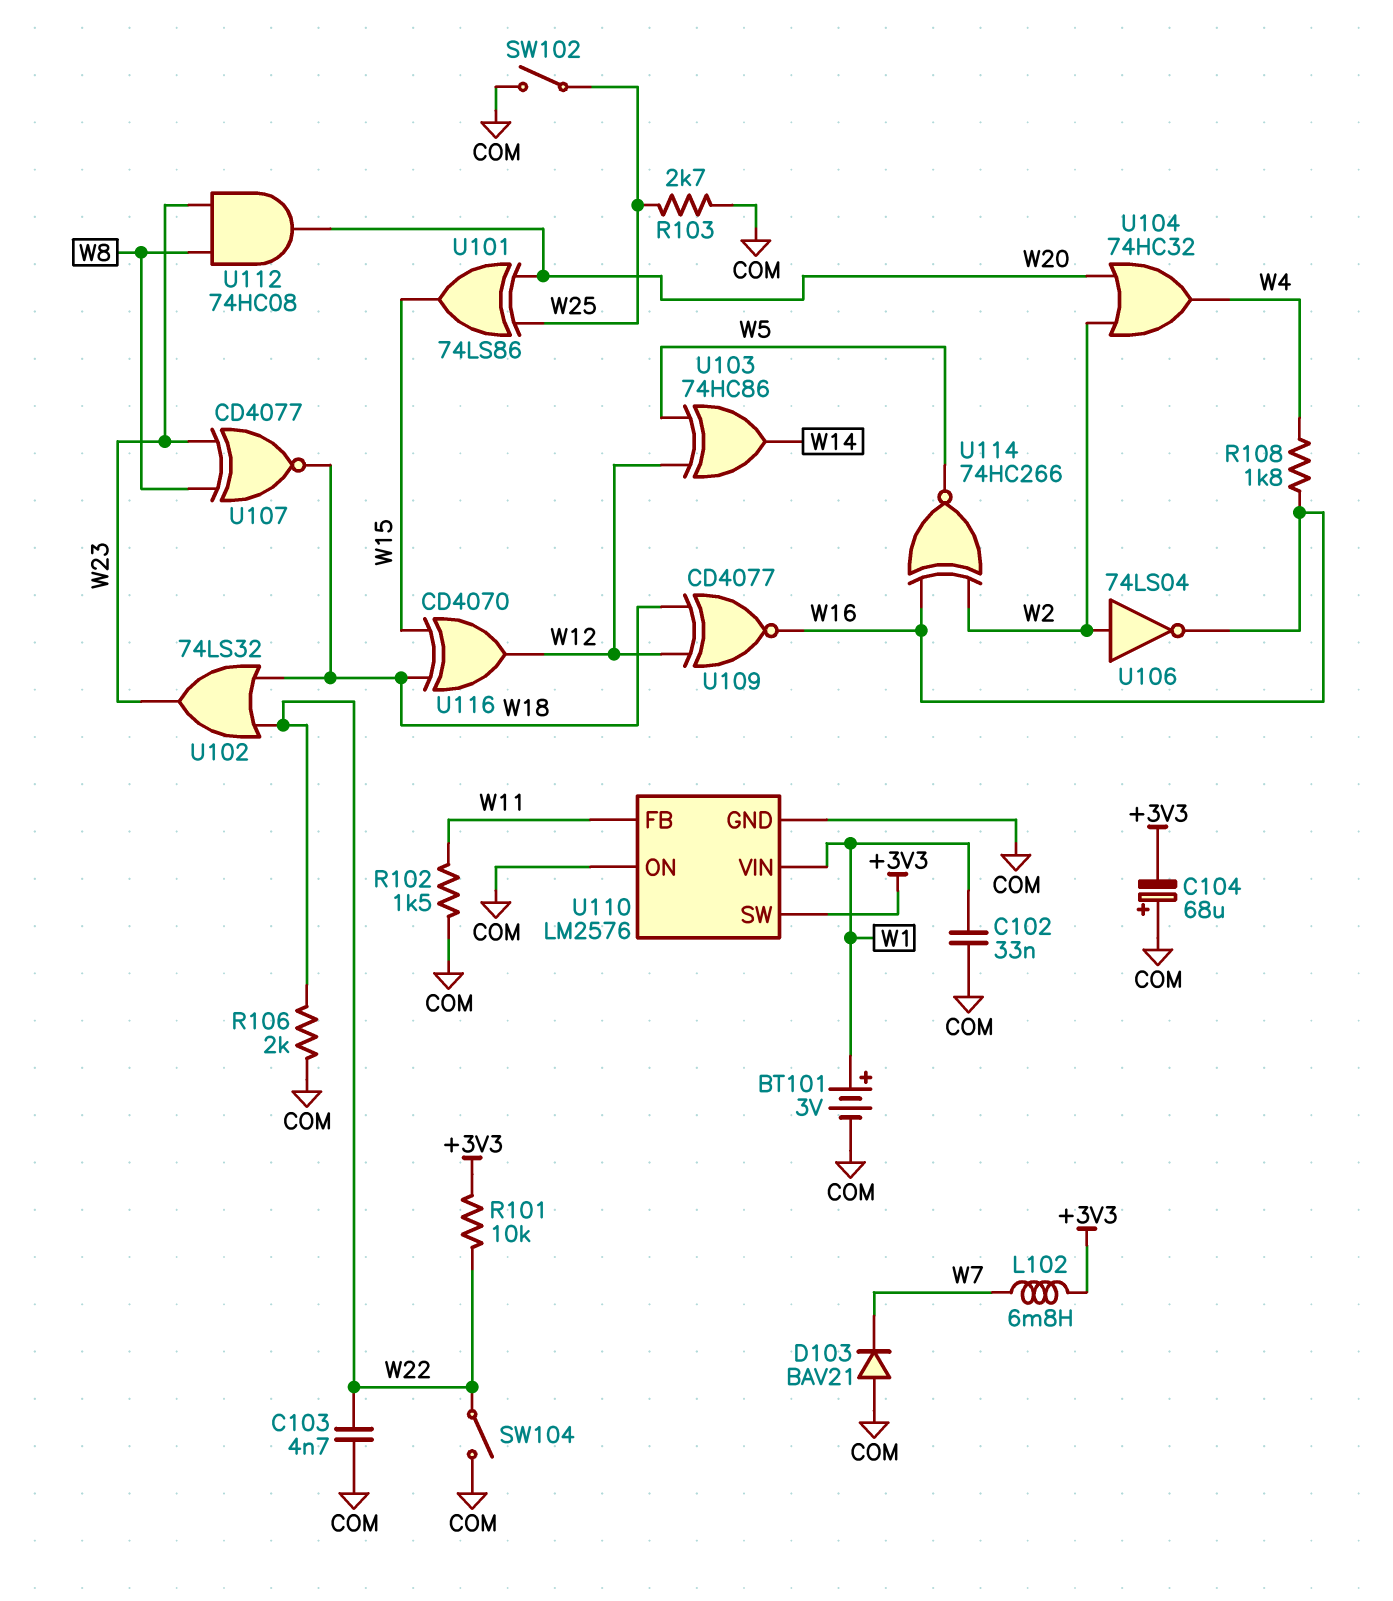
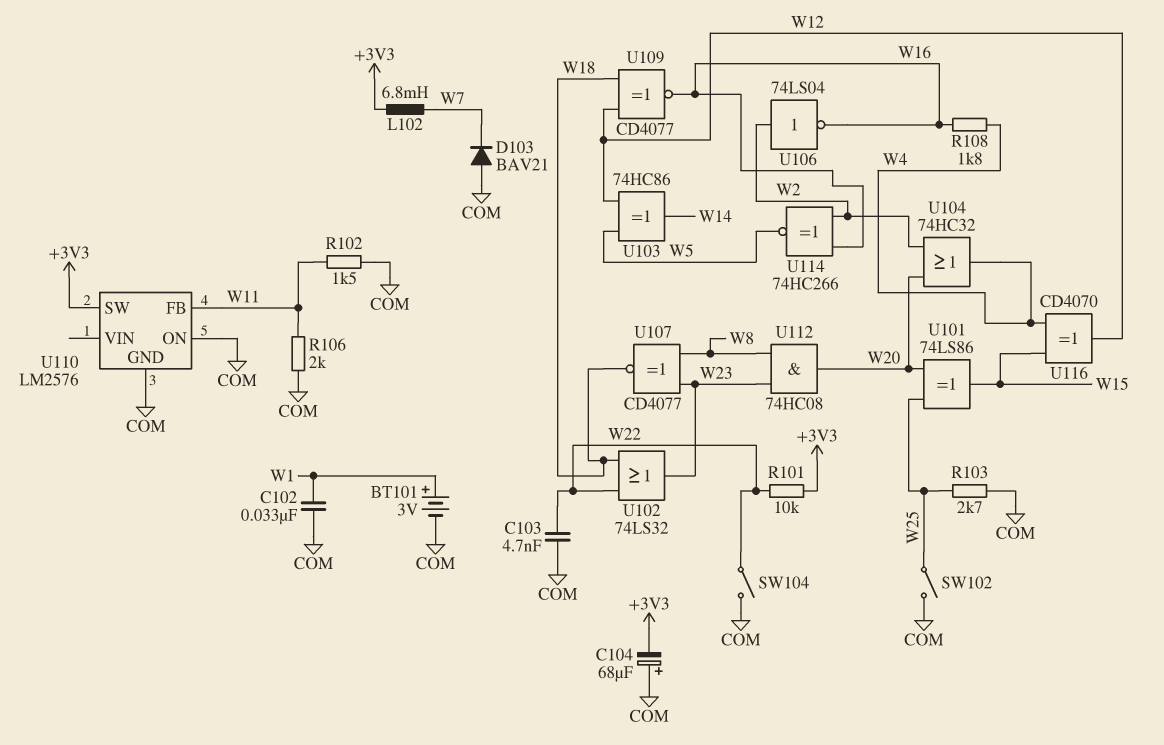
R106: 2k (COM, W22) -> 2k (COM, W11)
U110 pin VIN: W1 -> none
U116: XOR CD4070 (in W15, in W18, out W12) -> XOR CD4070 (in W4, in W15, out W12)

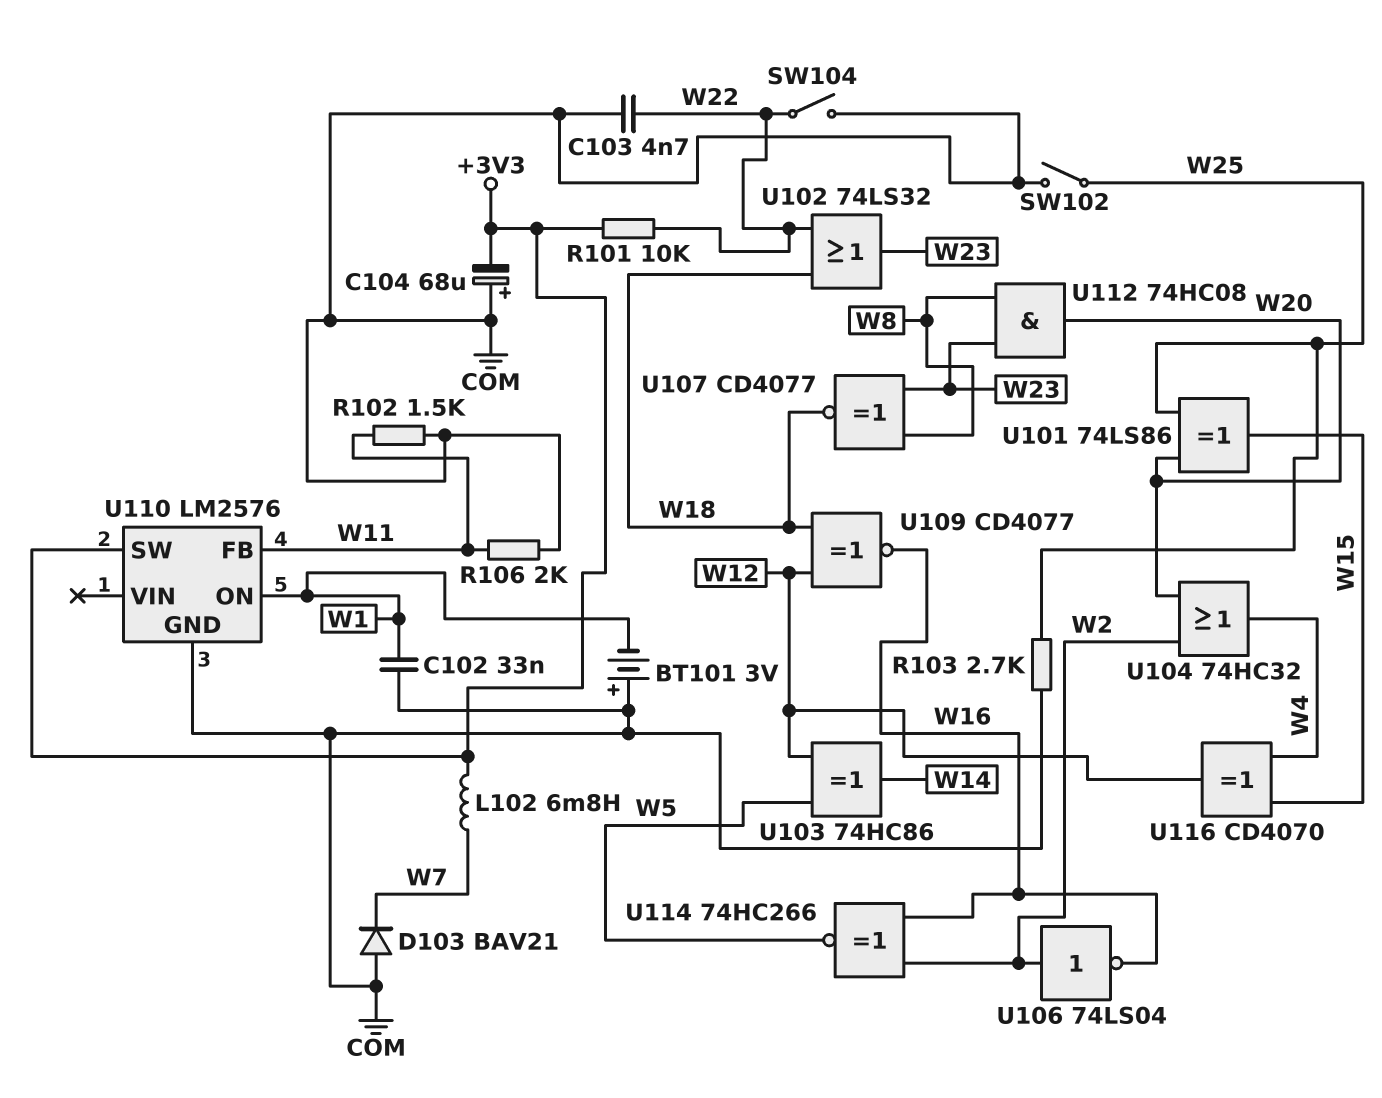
BT101: 3V (plus W1, minus COM) -> 3V (plus COM, minus W1)
R108: 1.8k (W4, W16) -> none
U110 pin ON: COM -> W1

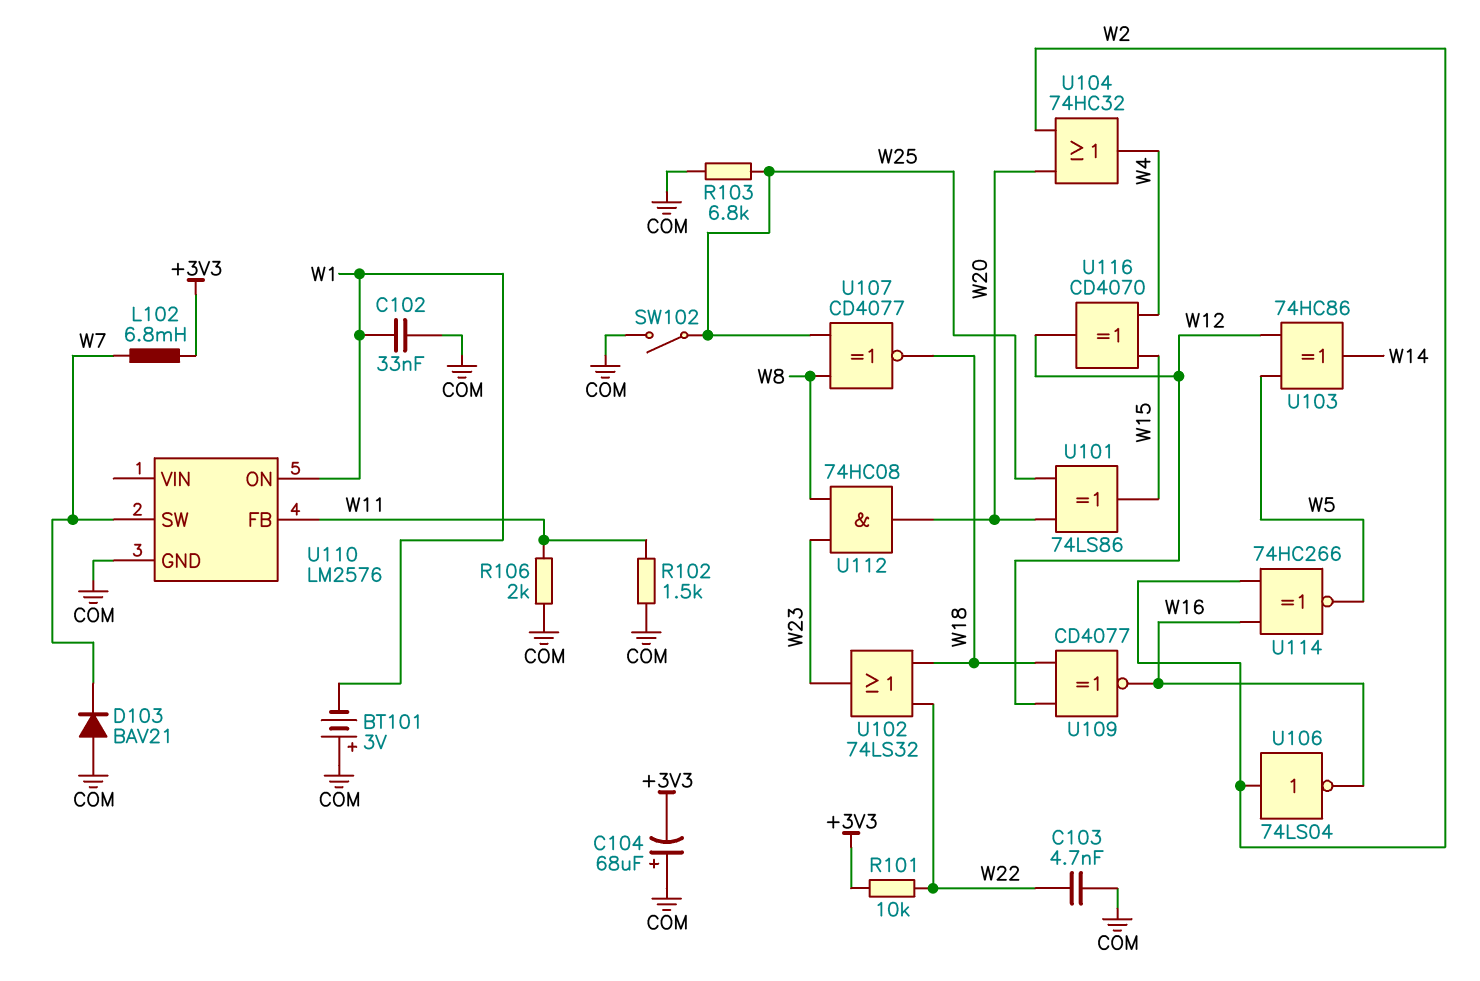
R103: 2.7k (COM, W25) -> 6.8k (COM, W25)
SW104: switch (COM, W22) -> none
U107: XNOR CD4077 (in W8, in W23, out W18) -> XNOR CD4077 (in W8, in W25, out W18)
U110 pin SW: +3V3 -> W7

